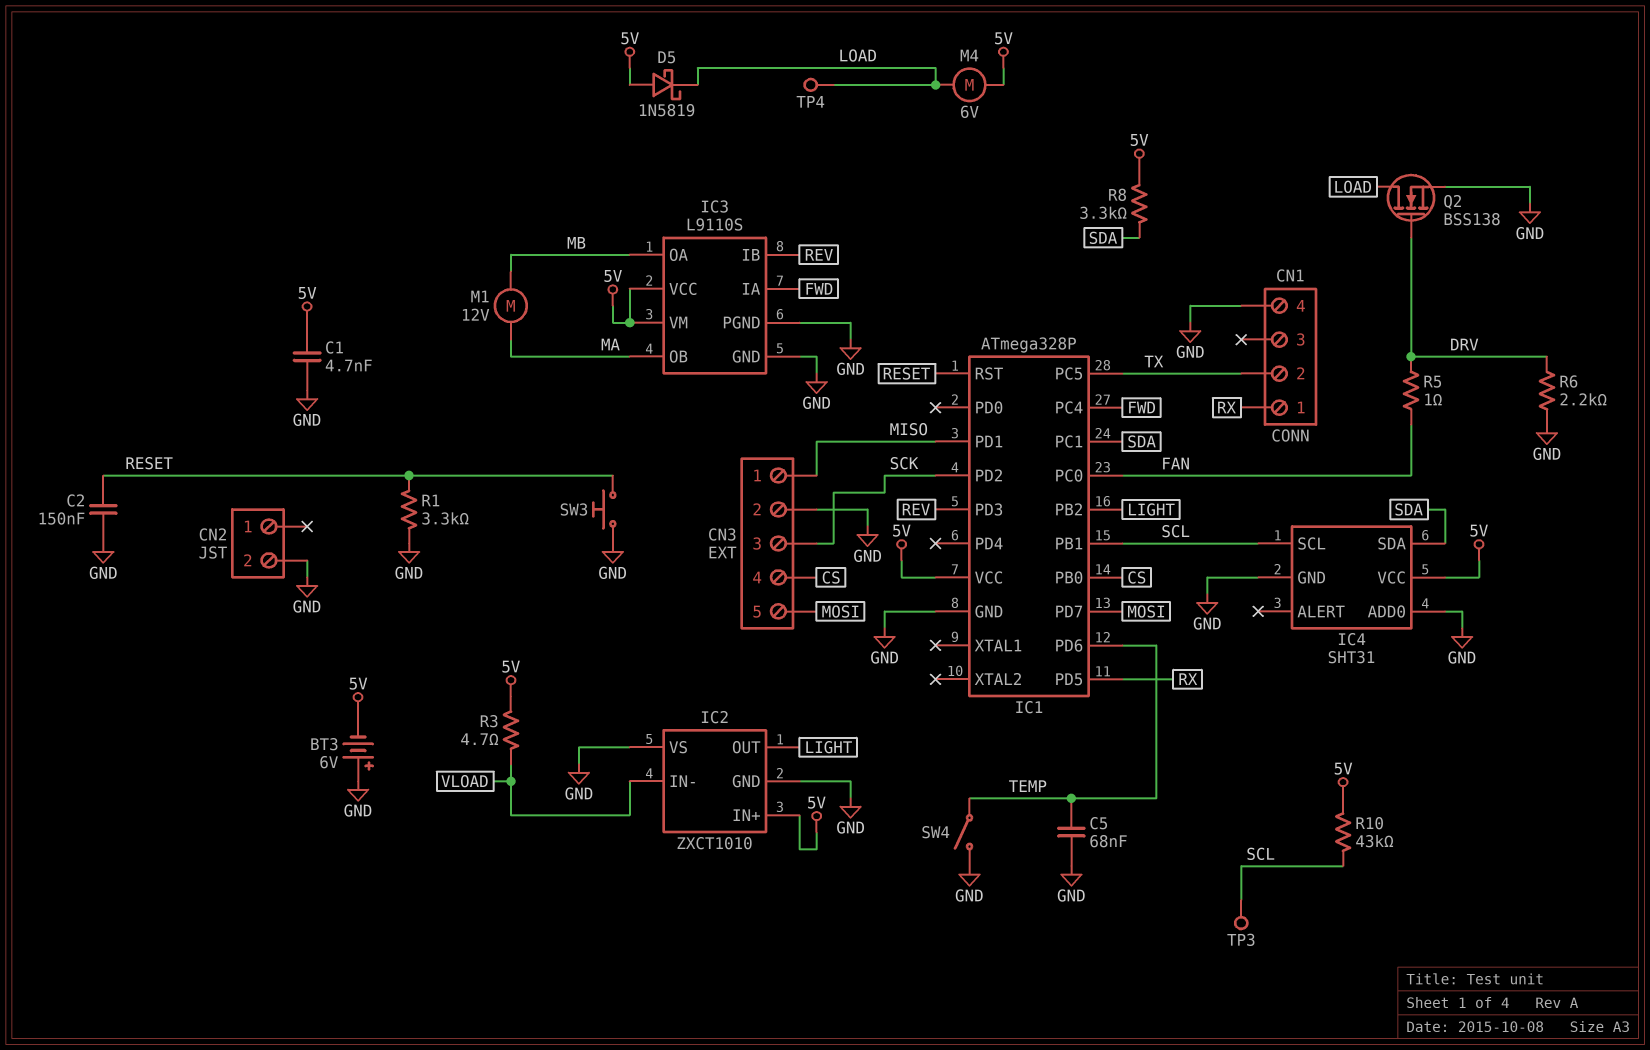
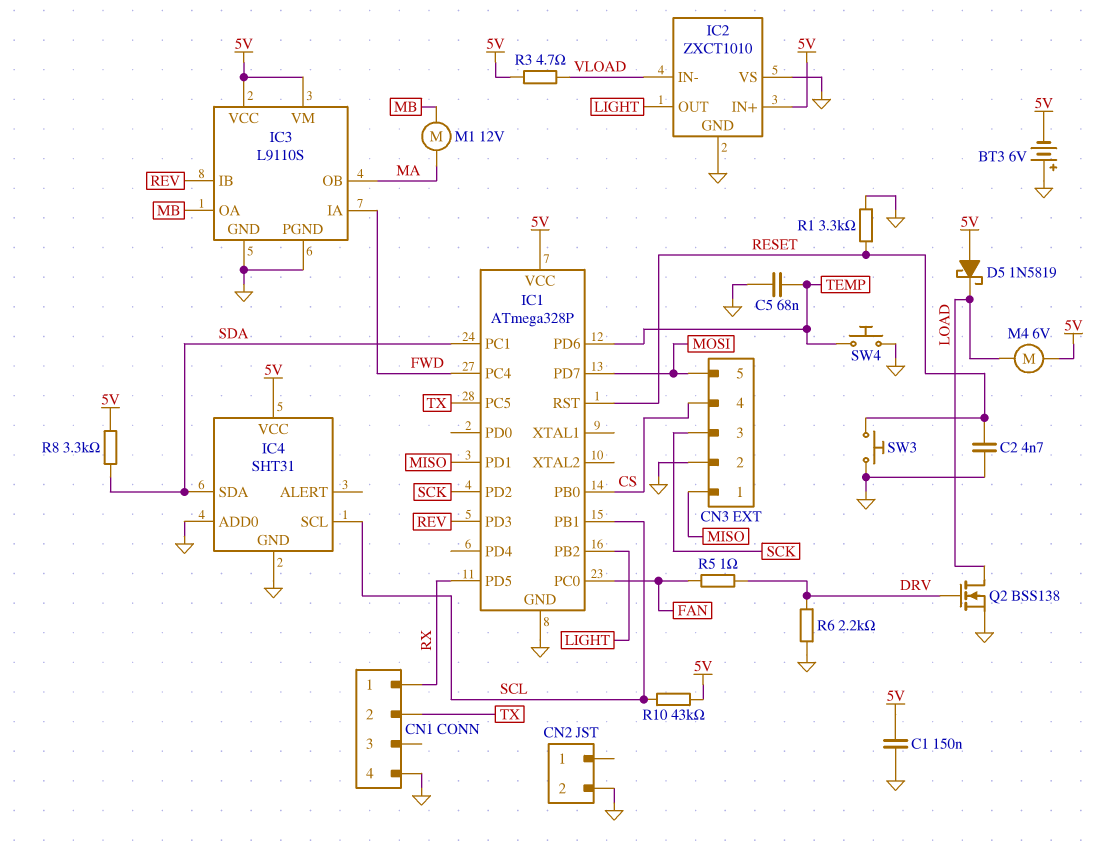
C1: 4.7nF (5V, GND) -> 150nF (5V, GND)
C2: 150nF (GND, RESET) -> 4.7nF (GND, RESET)
SW4: switch (GND, TEMP) -> button (GND, TEMP)
TP3: test point (SCL) -> none
TP4: test point (LOAD) -> none

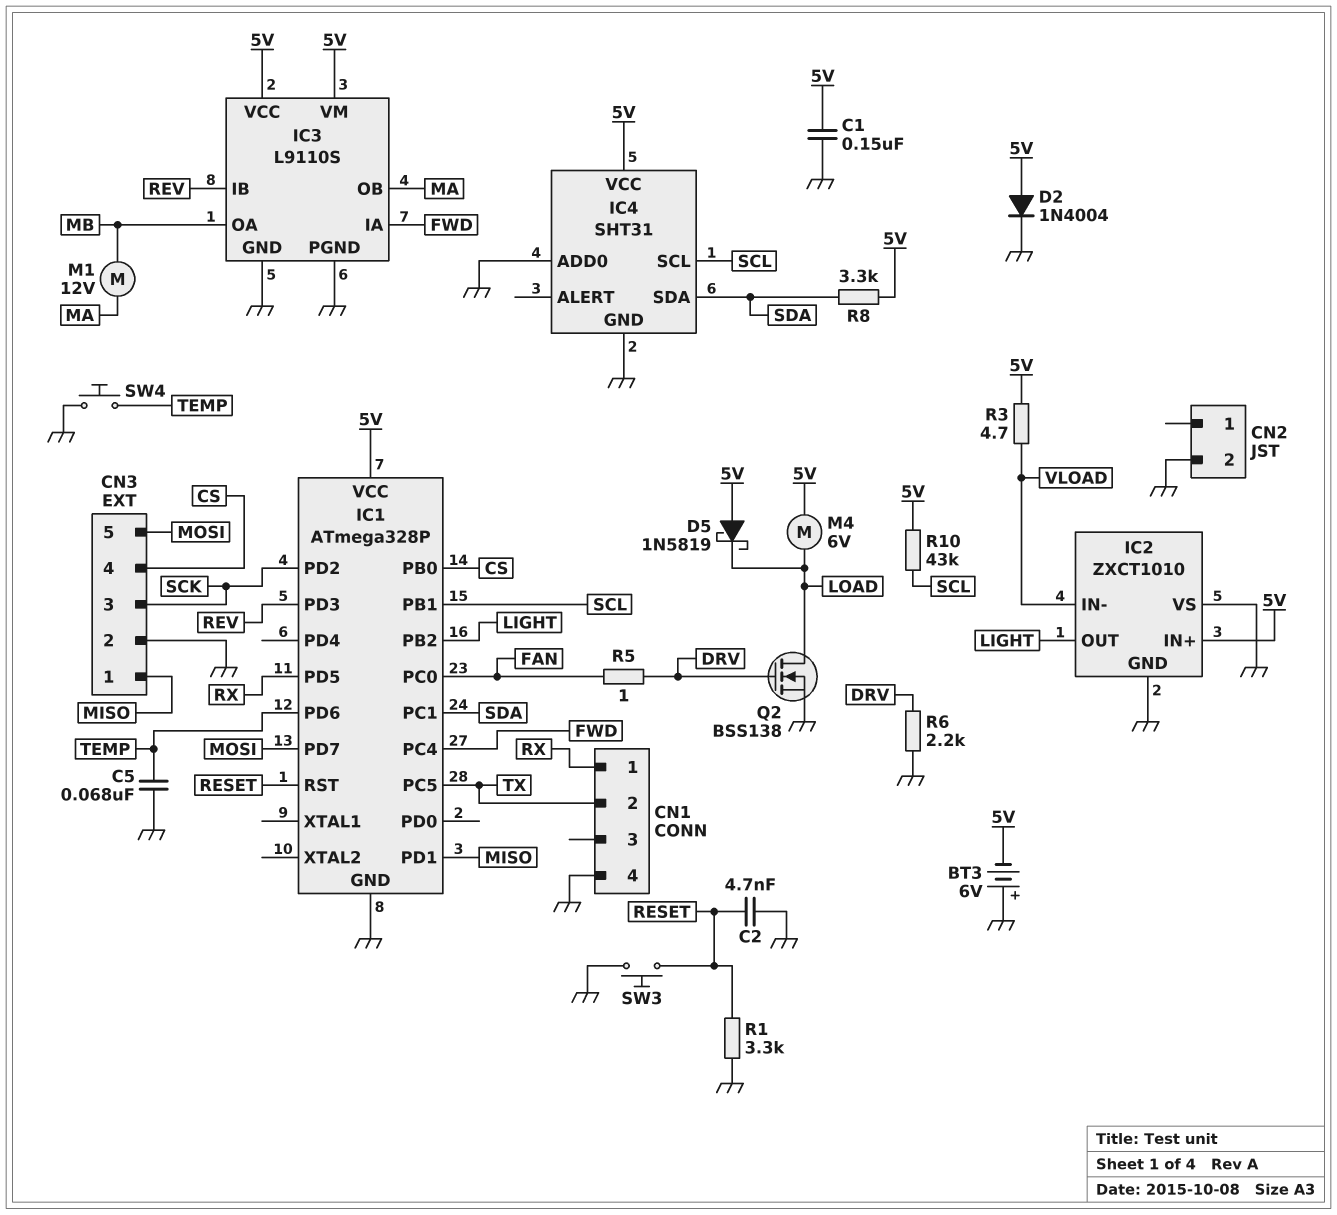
D2: none -> diode 1N4004 (A 5V, K GND)

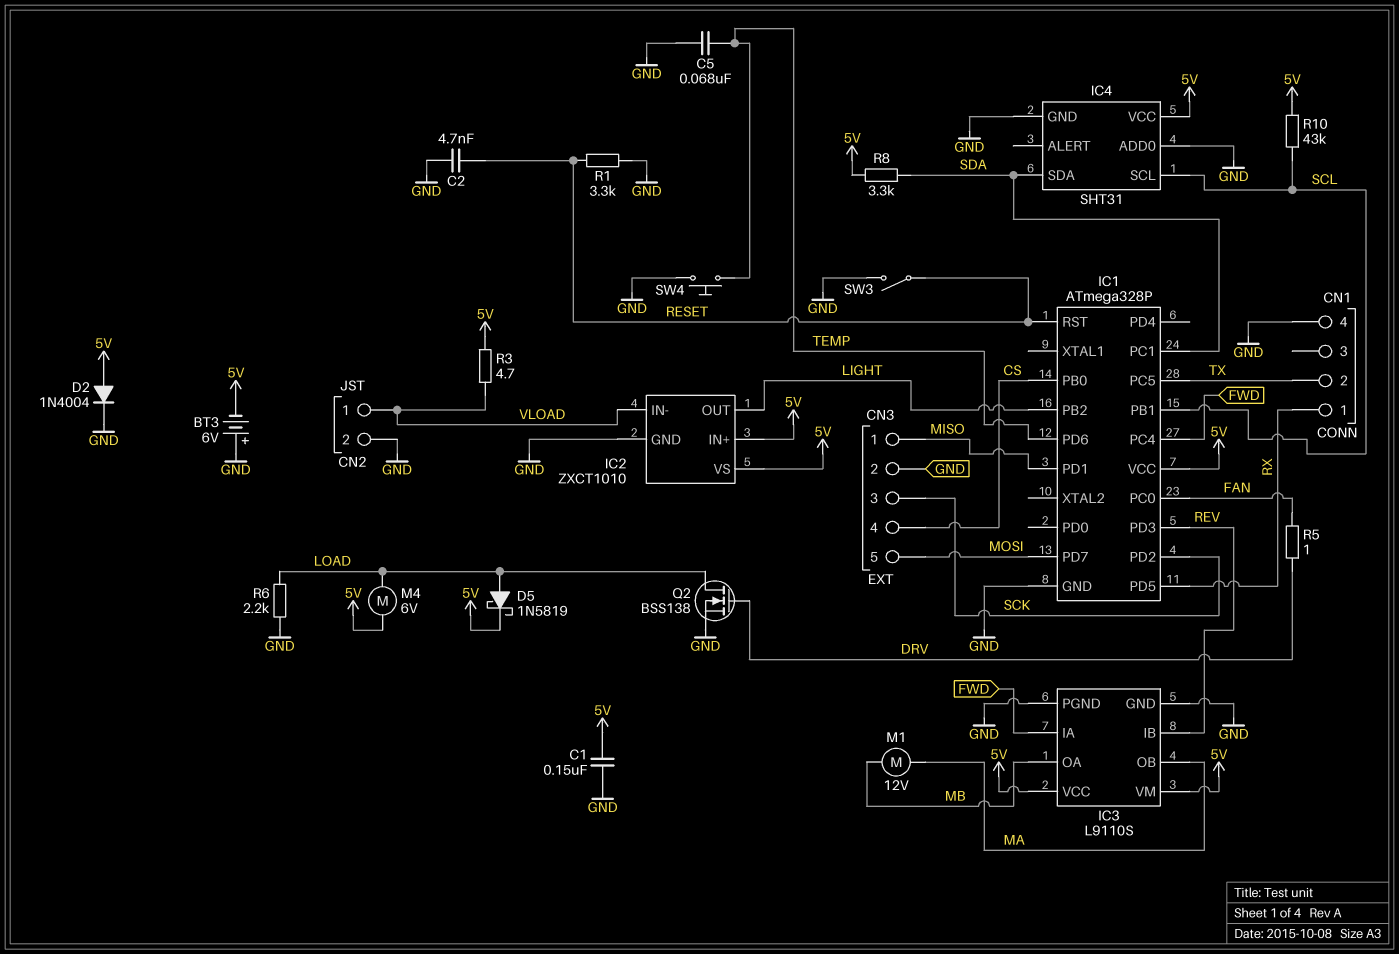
CN2 pin 1: none -> VLOAD
D5: schottky 1N5819 (A 5V, K LOAD) -> schottky 1N5819 (A LOAD, K 5V)
IC2 pin VS: GND -> 5V
R6: 2.2k (DRV, GND) -> 2.2k (GND, LOAD)
SW3: button (GND, RESET) -> switch (GND, RESET)

